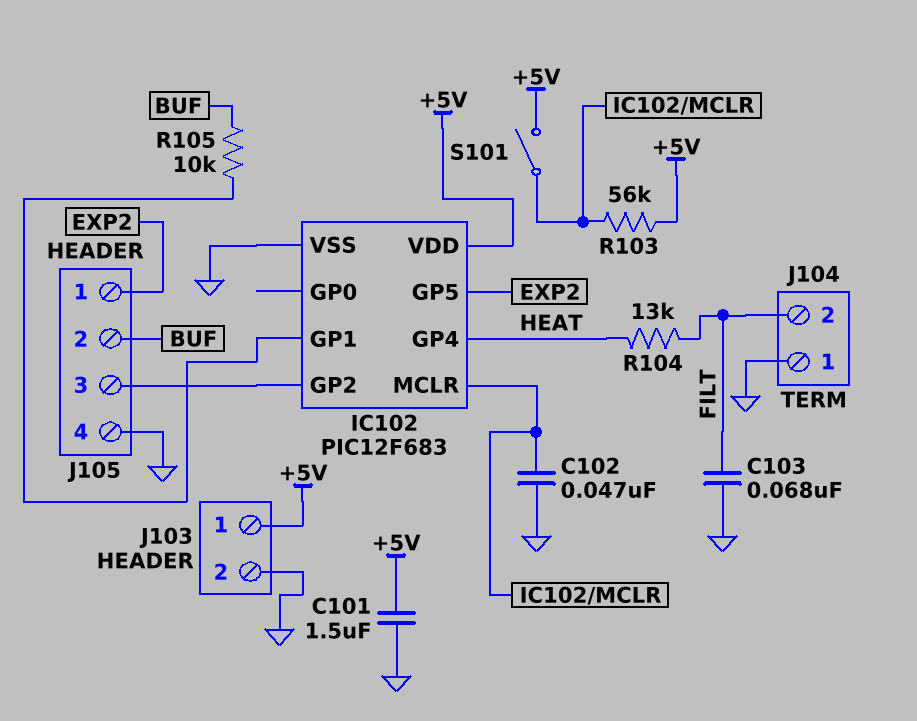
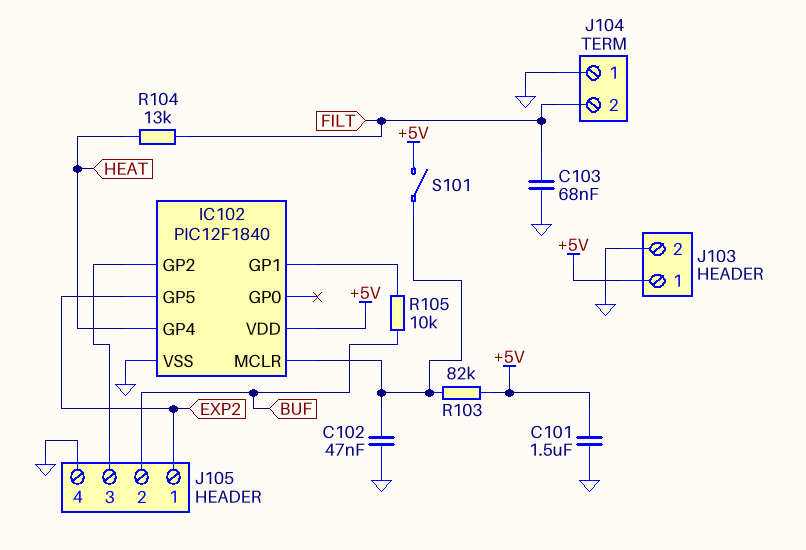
IC102: PIC12F683 -> PIC12F1840
R103: 56k (+5V, IC102/MCLR) -> 82k (+5V, IC102/MCLR)

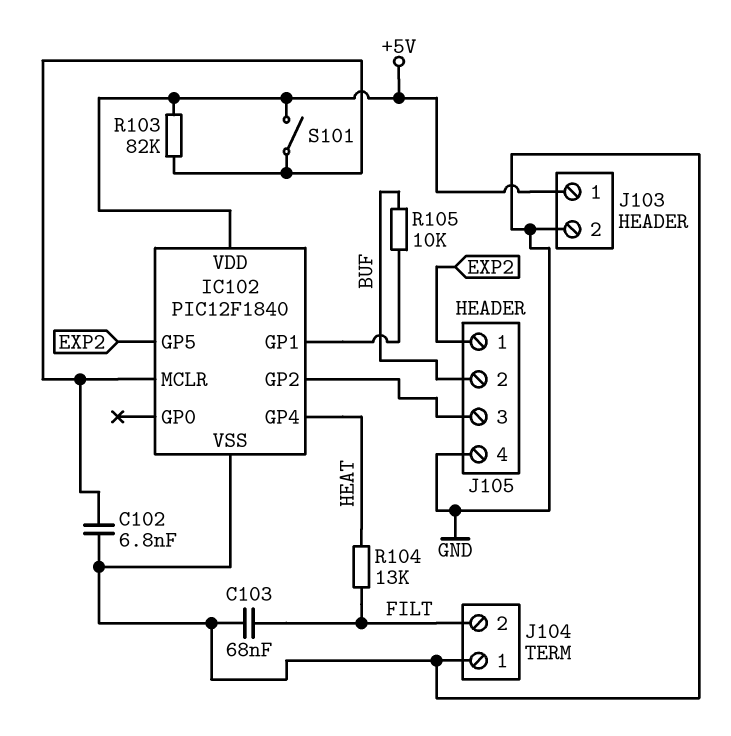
C101: 1.5uF (+5V, GND) -> none
C102: 47nF (GND, IC102/MCLR) -> 6.8nF (GND, IC102/MCLR)

